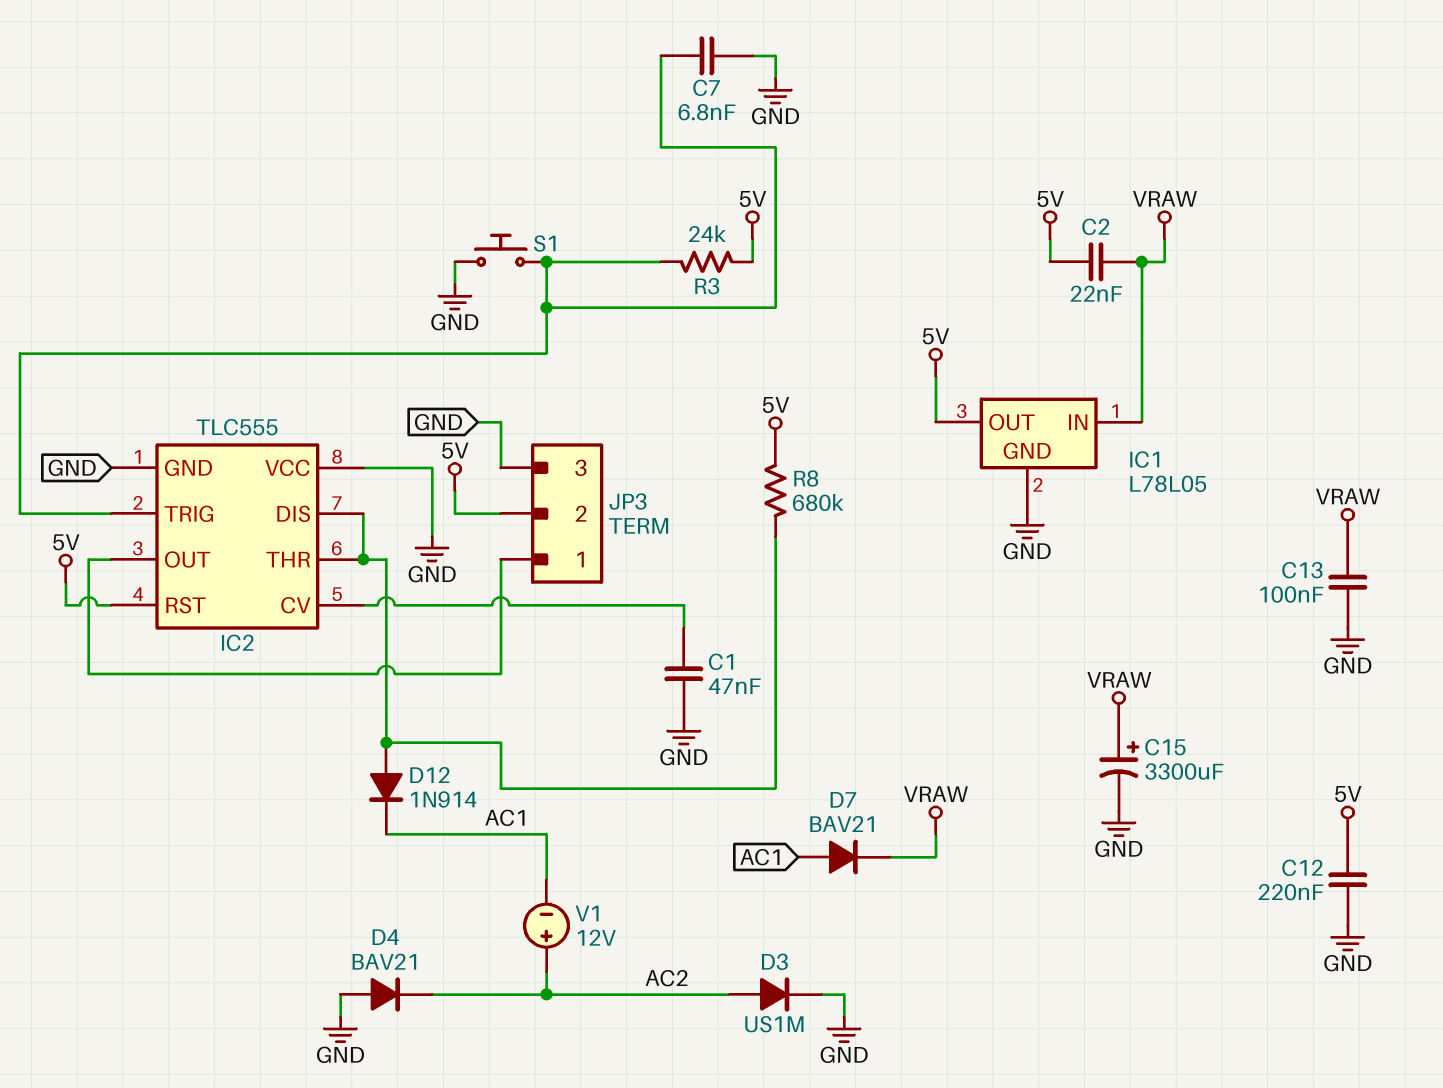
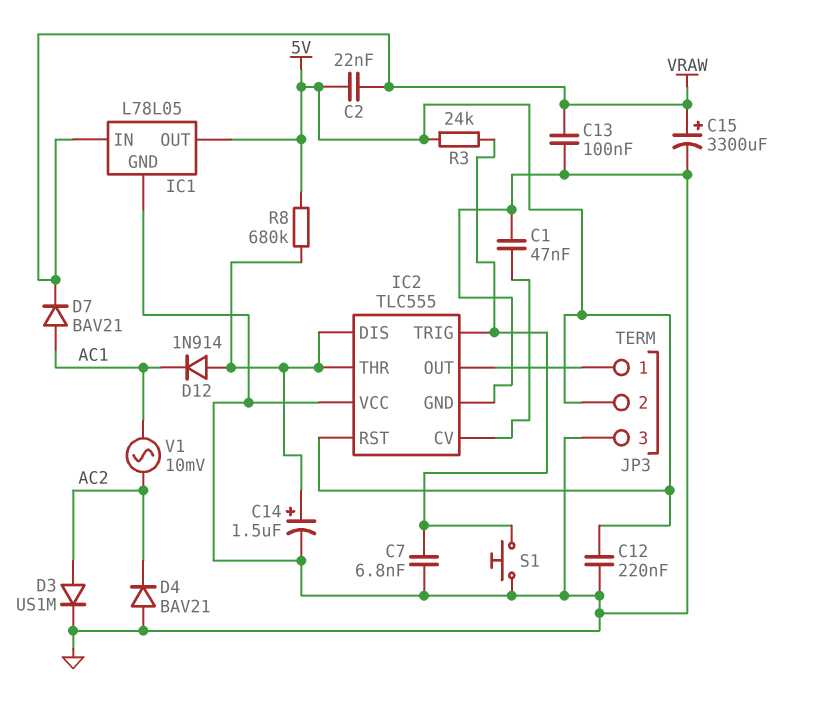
C14: none -> 1.5uF (plus IC2/DIS, minus GND)
V1: 12V (plus AC2, minus AC1) -> AC 10mV (AC1, AC2)

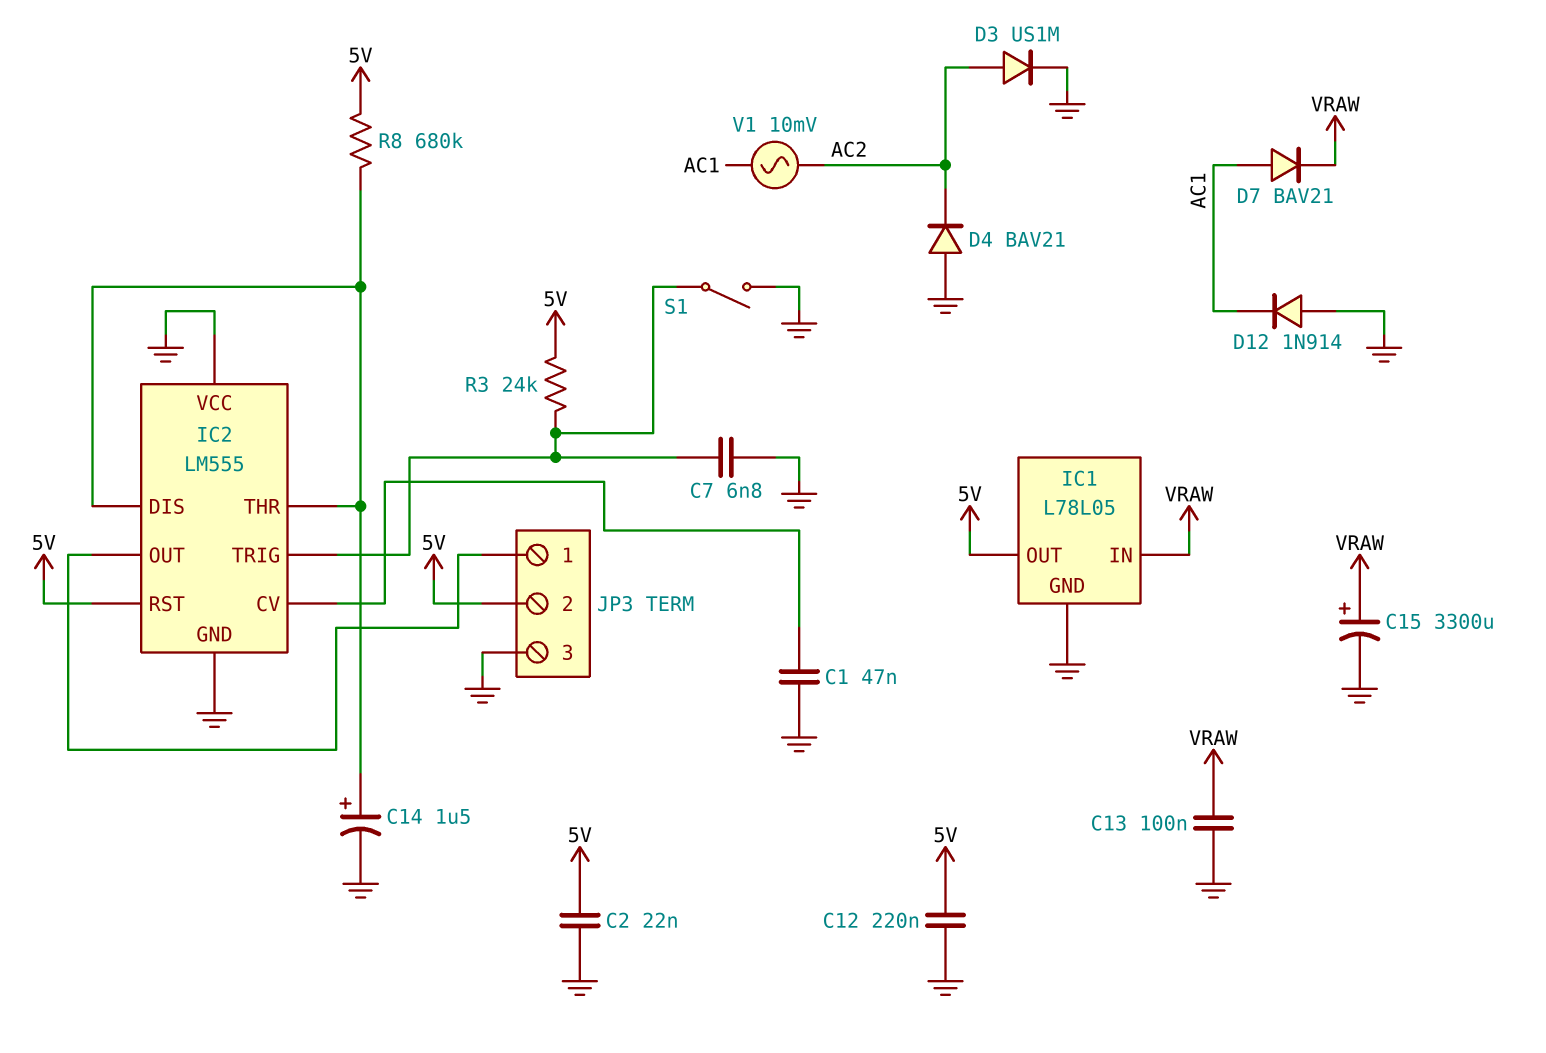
C2: 22nF (5V, VRAW) -> 22nF (5V, GND)
D12: diode 1N914 (A IC2/DIS, K AC1) -> diode 1N914 (A GND, K AC1)
IC2: TLC555 -> LM555
S1: button (GND, IC2/TRIG) -> switch (GND, IC2/TRIG)

